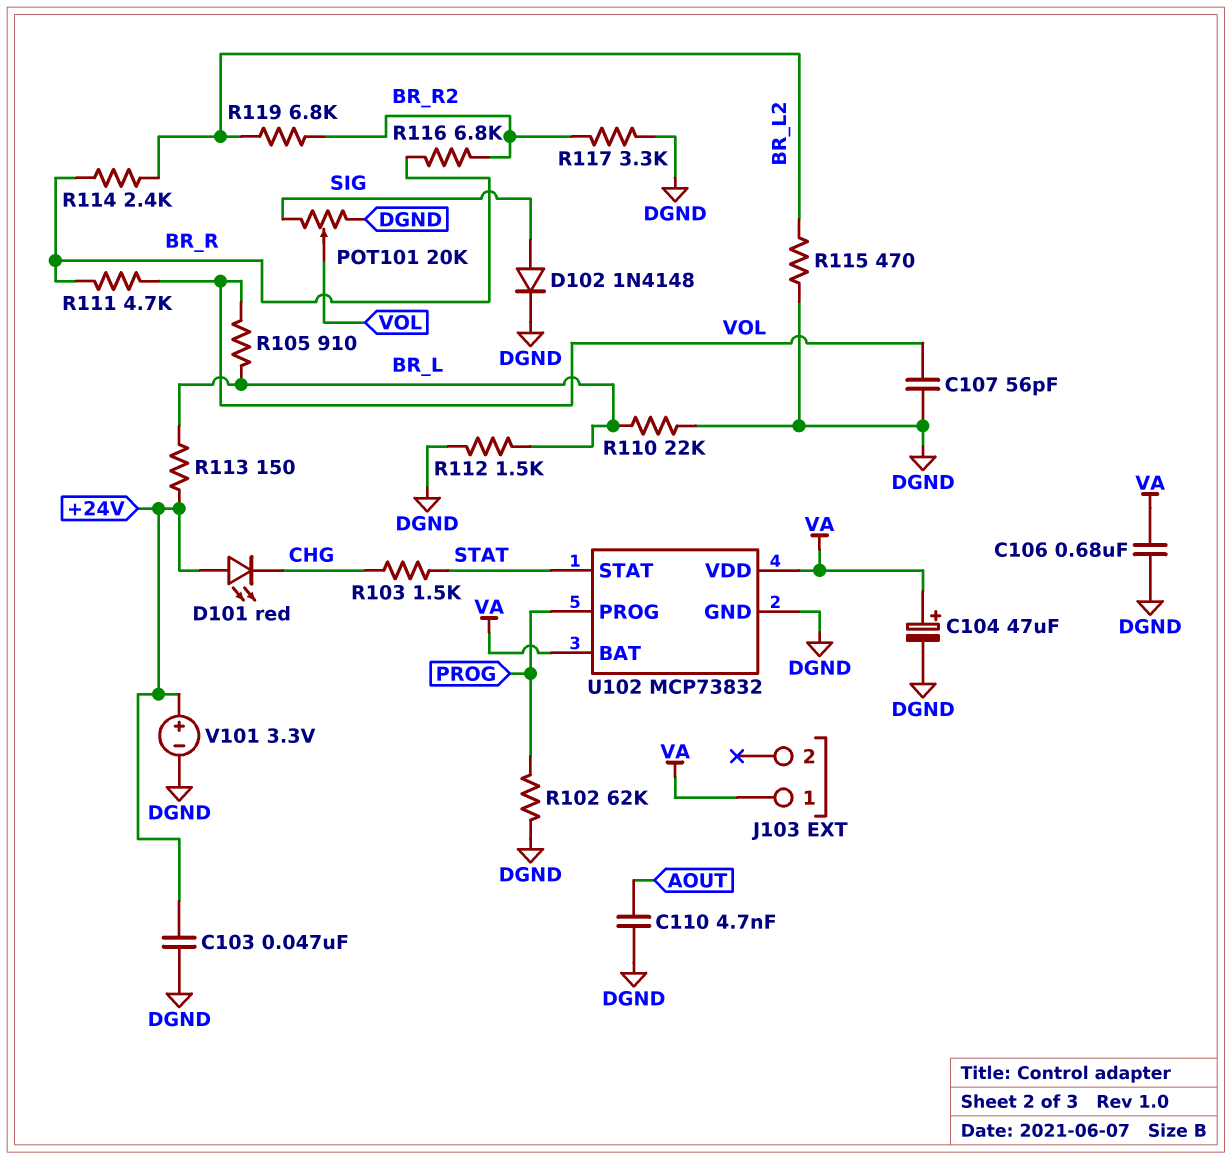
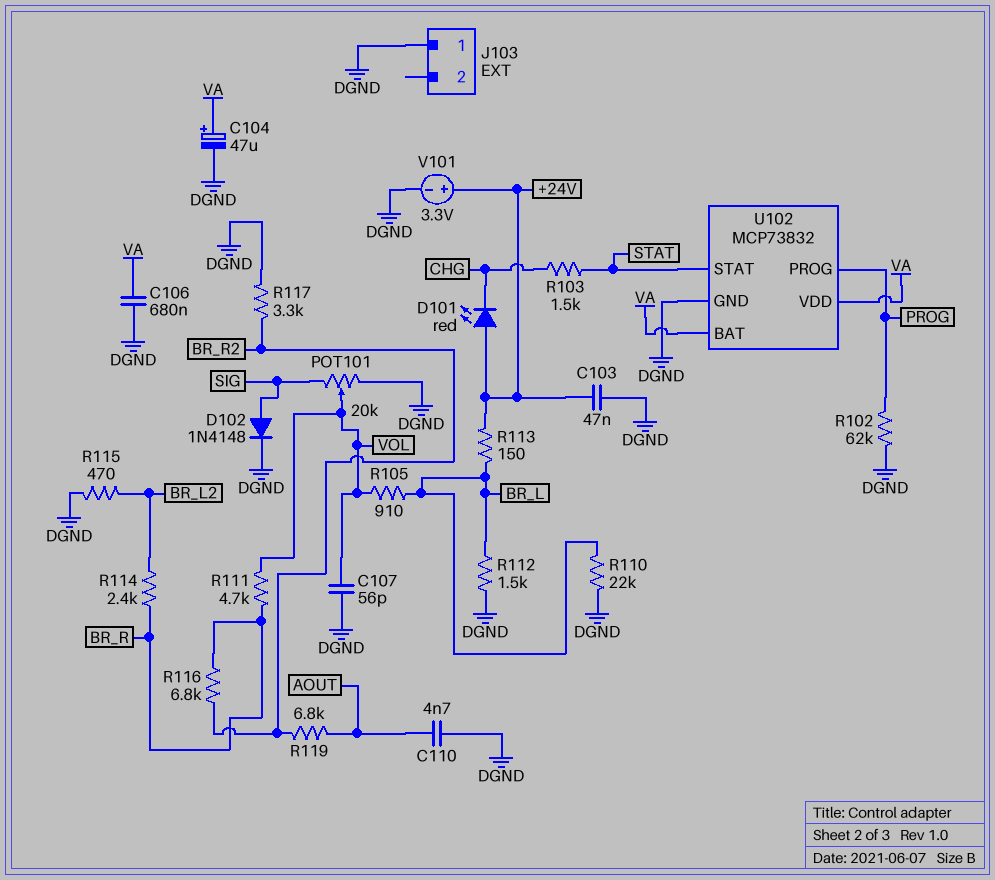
J103 pin 1: VA -> DGND
R119: 6.8k (BR_L2, BR_R2) -> 6.8k (AOUT, BR_R2)

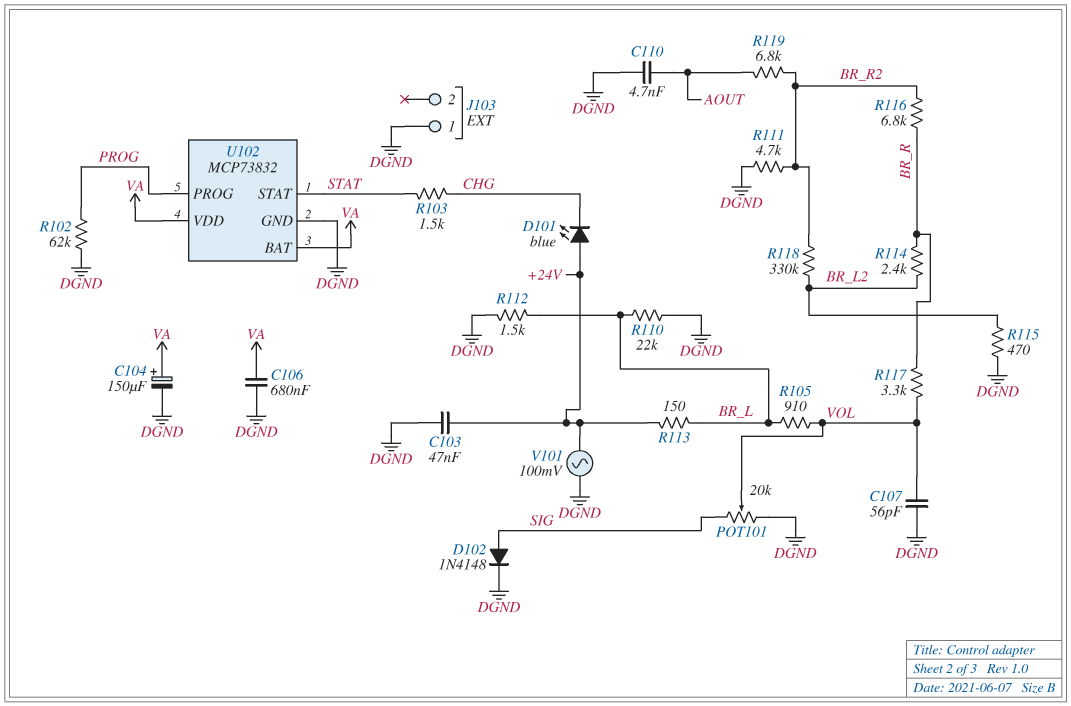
C104: 47uF (plus VA, minus DGND) -> 150uF (plus VA, minus DGND)
D101: LED red (A +24V, K CHG) -> LED blue (A +24V, K CHG)
R111: 4.7k (BR_R, VOL) -> 4.7k (BR_R2, DGND)
R117: 3.3k (BR_R2, DGND) -> 3.3k (BR_R, VOL)
R118: none -> 330k (BR_L2, BR_R2)
V101: 3.3V (plus +24V, minus DGND) -> AC 100mV (+24V, DGND)

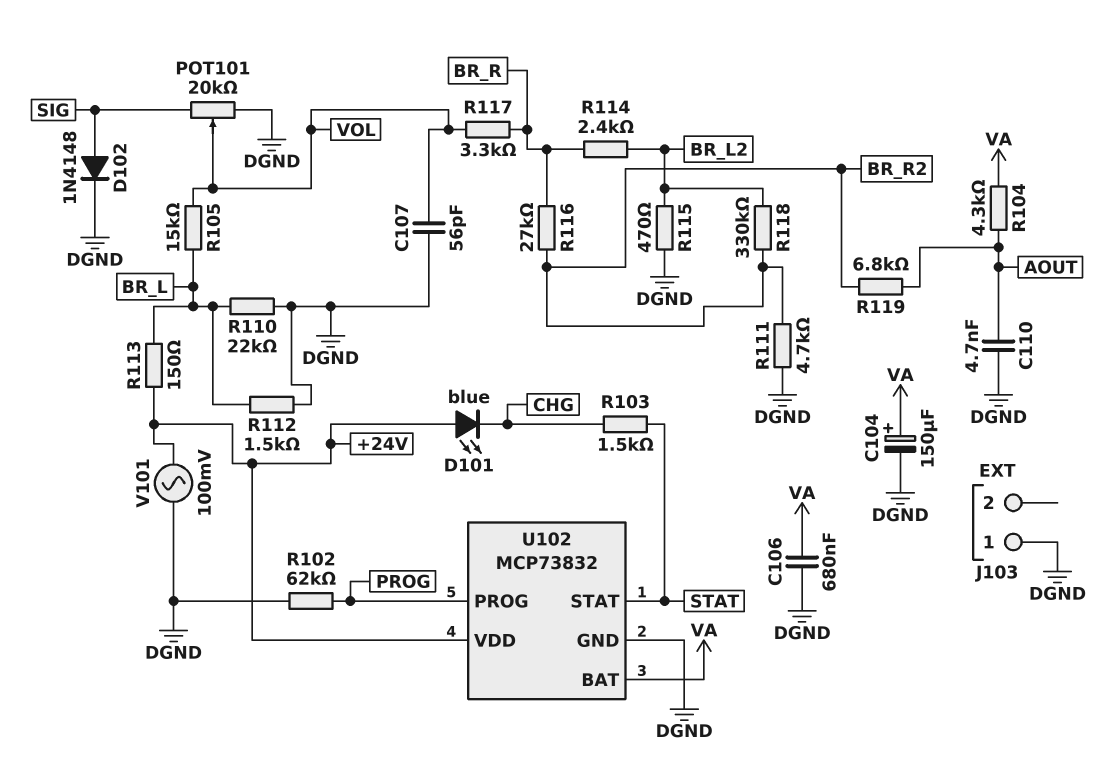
C103: 47nF (+24V, DGND) -> none
R104: none -> 4.3k (AOUT, VA)
R105: 910 (BR_L, VOL) -> 15k (BR_L, VOL)
R116: 6.8k (BR_R, BR_R2) -> 27k (BR_R, BR_R2)
U102 pin VDD: VA -> +24V

